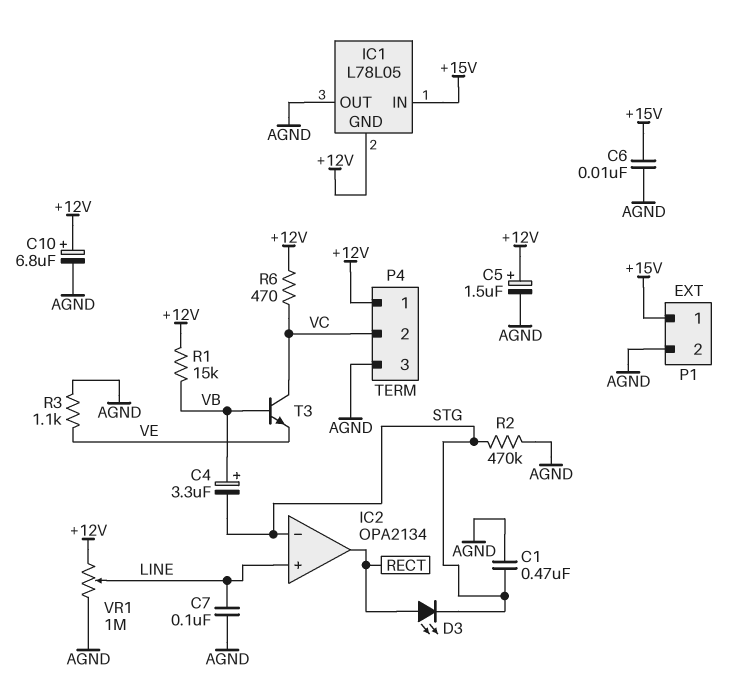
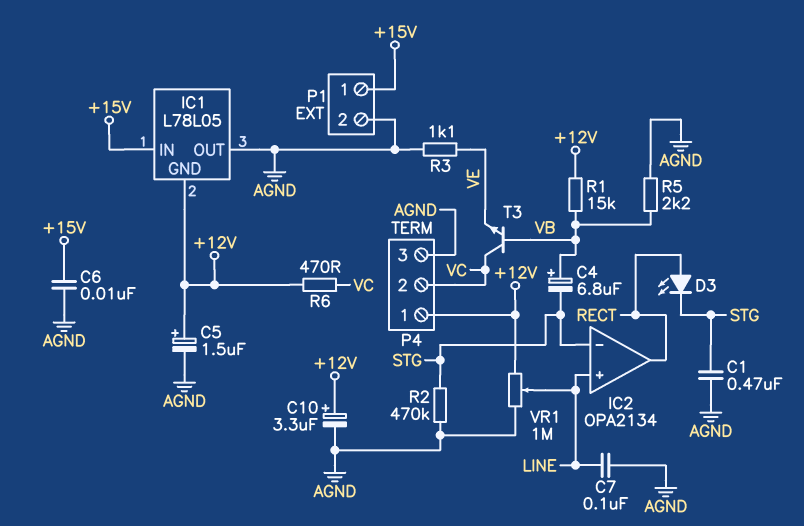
C4: 3.3uF (plus VB, minus STG) -> 6.8uF (plus VB, minus STG)
C10: 6.8uF (plus +12V, minus AGND) -> 3.3uF (plus +12V, minus AGND)
R5: none -> 2.2k (AGND, VB)

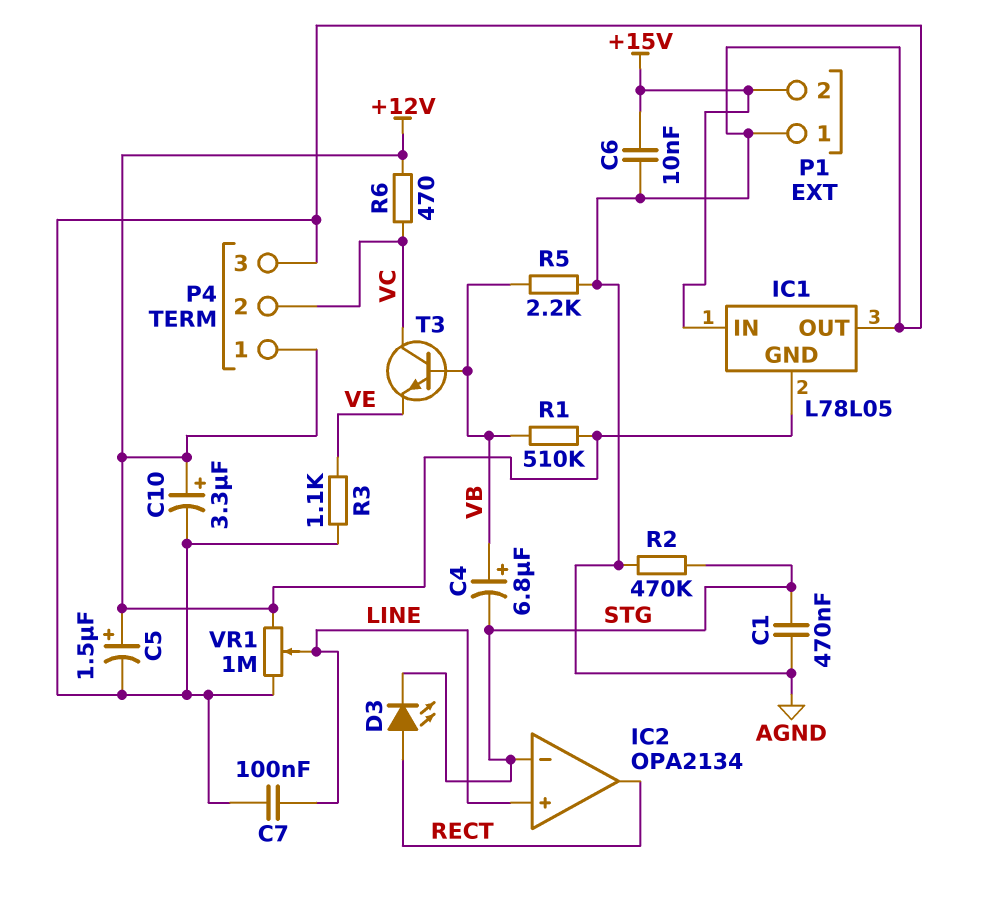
P1 pin 1: +15V -> AGND
P1 pin 2: AGND -> +15V
R1: 15k (+12V, VB) -> 510k (+12V, VB)

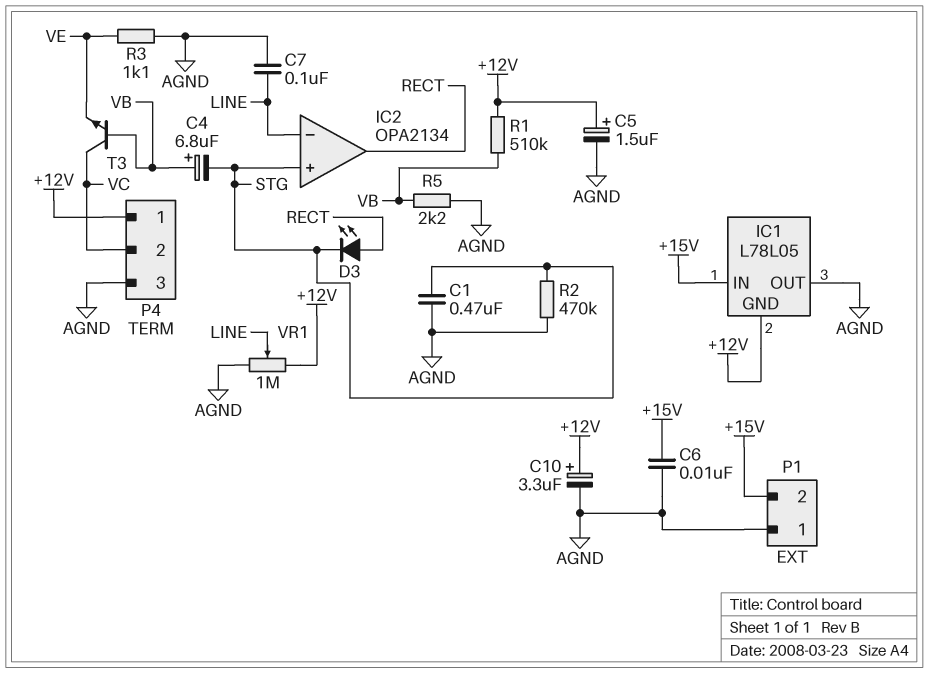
IC2 pin in+: LINE -> STG
IC2 pin in-: STG -> LINE
R6: 470 (+12V, VC) -> none

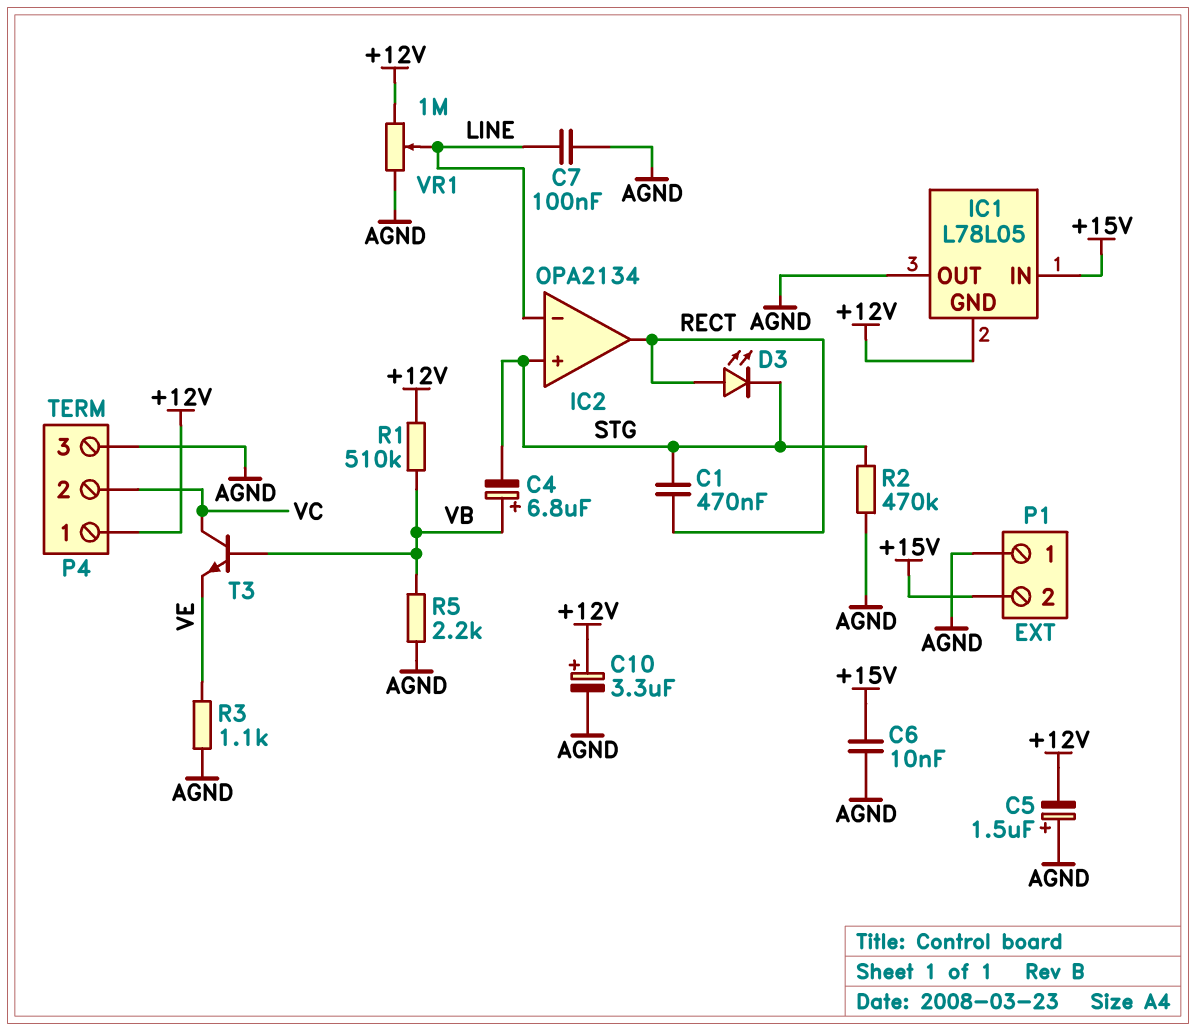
C1: 470nF (AGND, STG) -> 470nF (RECT, STG)
C5: 1.5uF (plus +12V, minus AGND) -> 1.5uF (plus AGND, minus +12V)

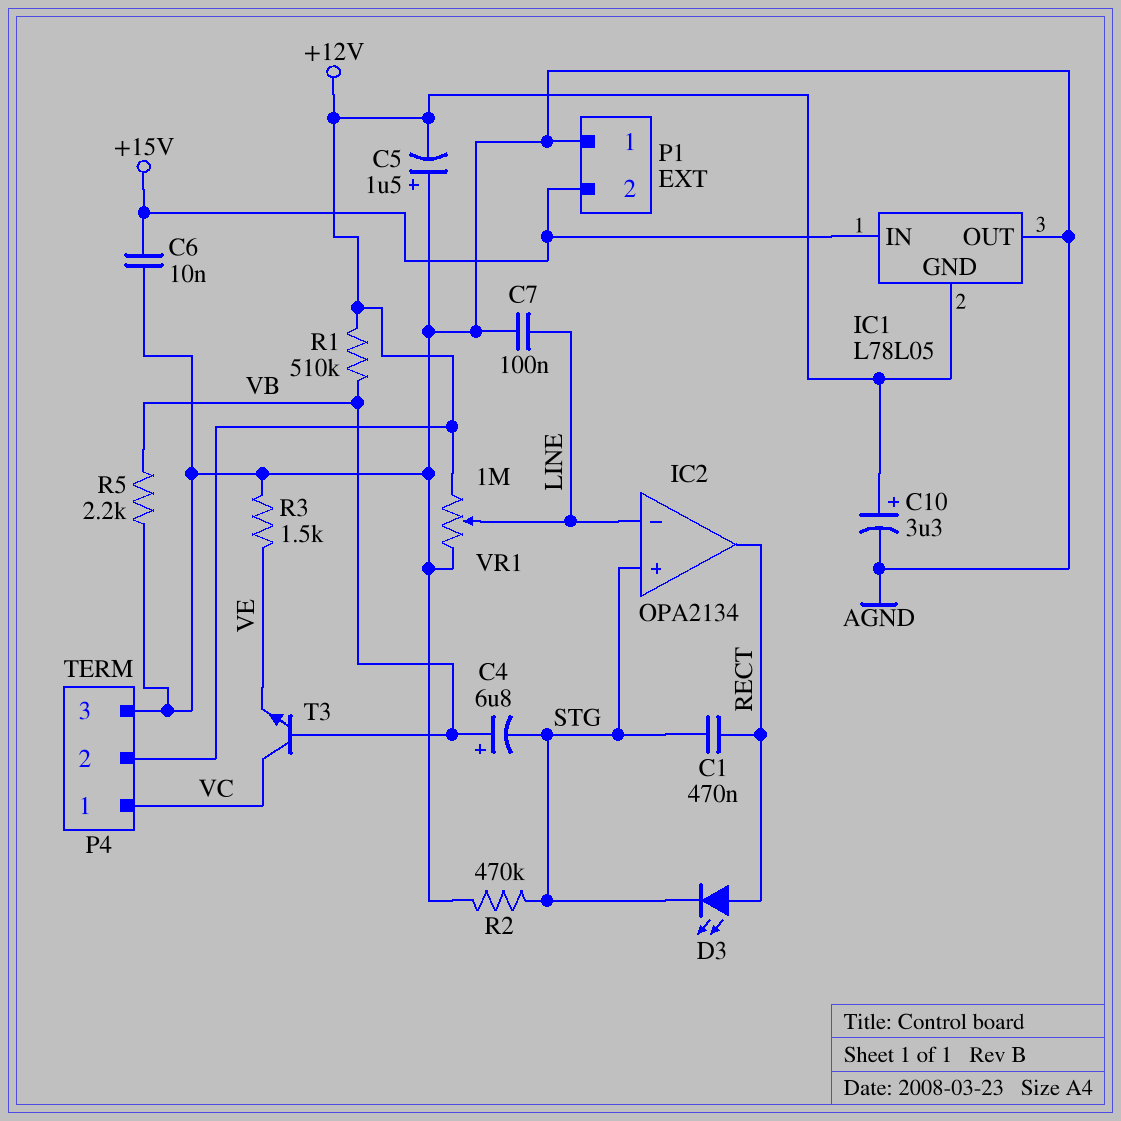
P4 pin 1: +12V -> VC
P4 pin 2: VC -> +12V
R3: 1.1k (AGND, VE) -> 1.5k (AGND, VE)

